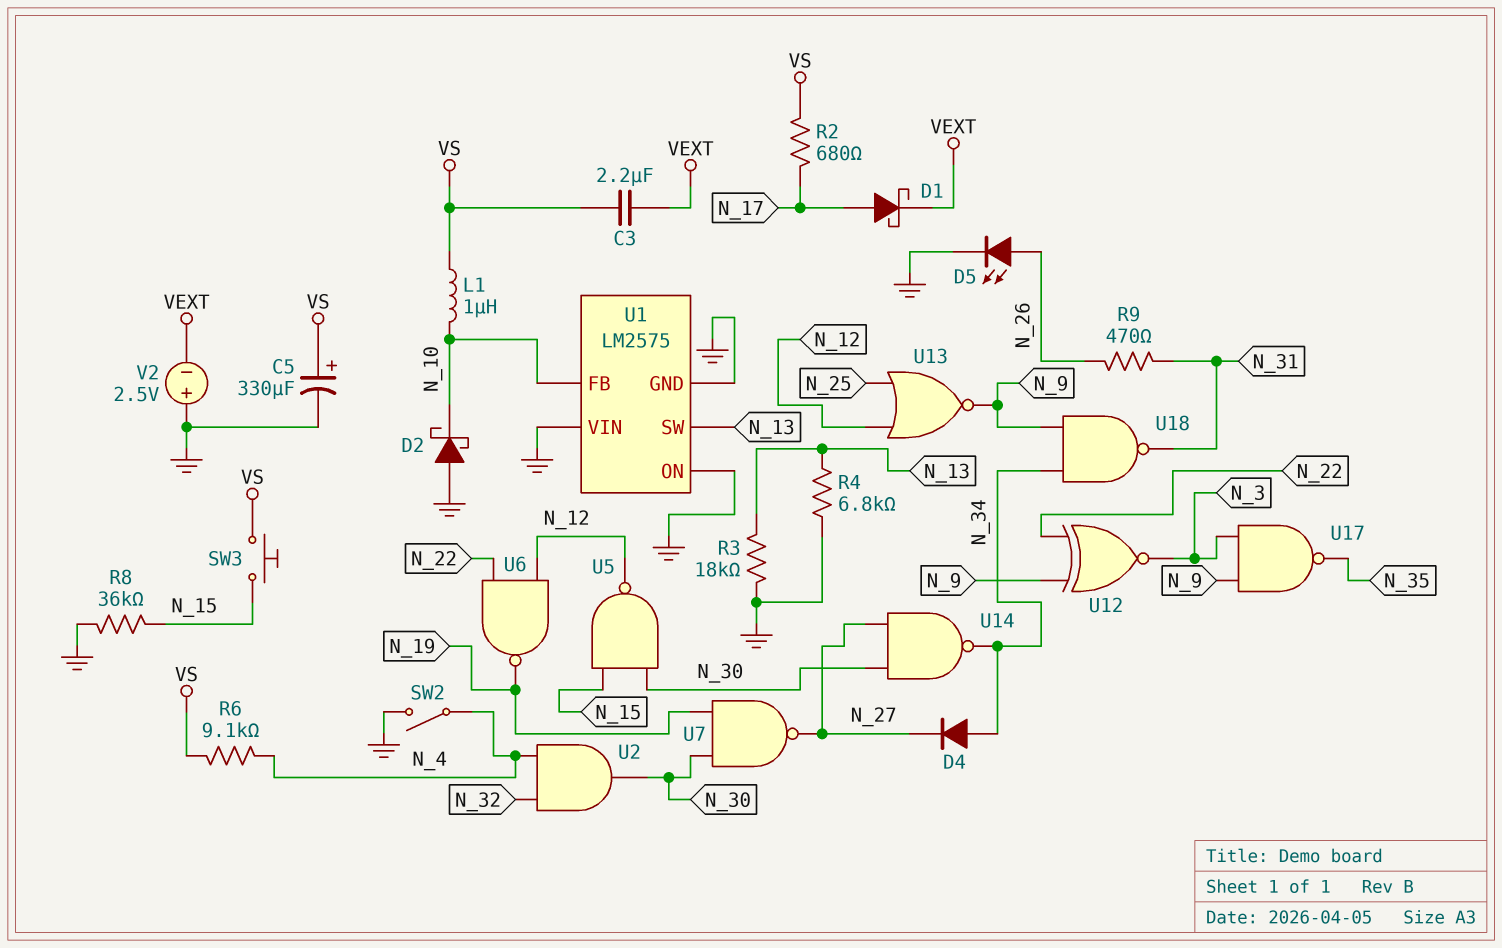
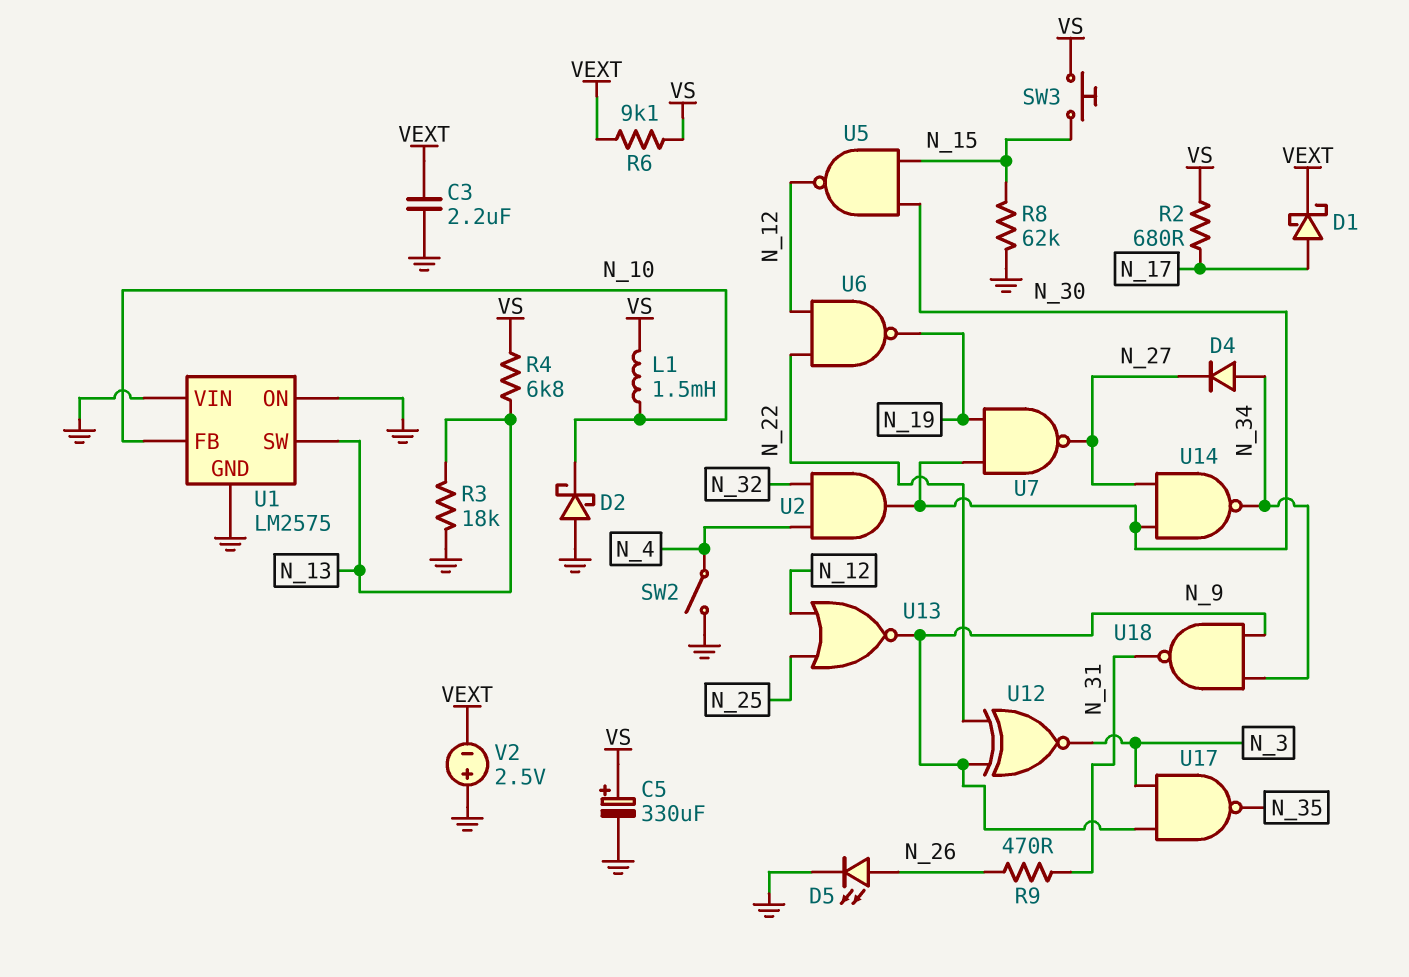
C3: 2.2uF (VEXT, VS) -> 2.2uF (GND, VEXT)
L1: 1uH (N_10, VS) -> 1.5mH (N_10, VS)
R4: 6.8k (GND, N_13) -> 6.8k (N_13, VS)
R6: 9.1k (N_4, VS) -> 9.1k (VEXT, VS)
R8: 36k (GND, N_15) -> 62k (GND, N_15)

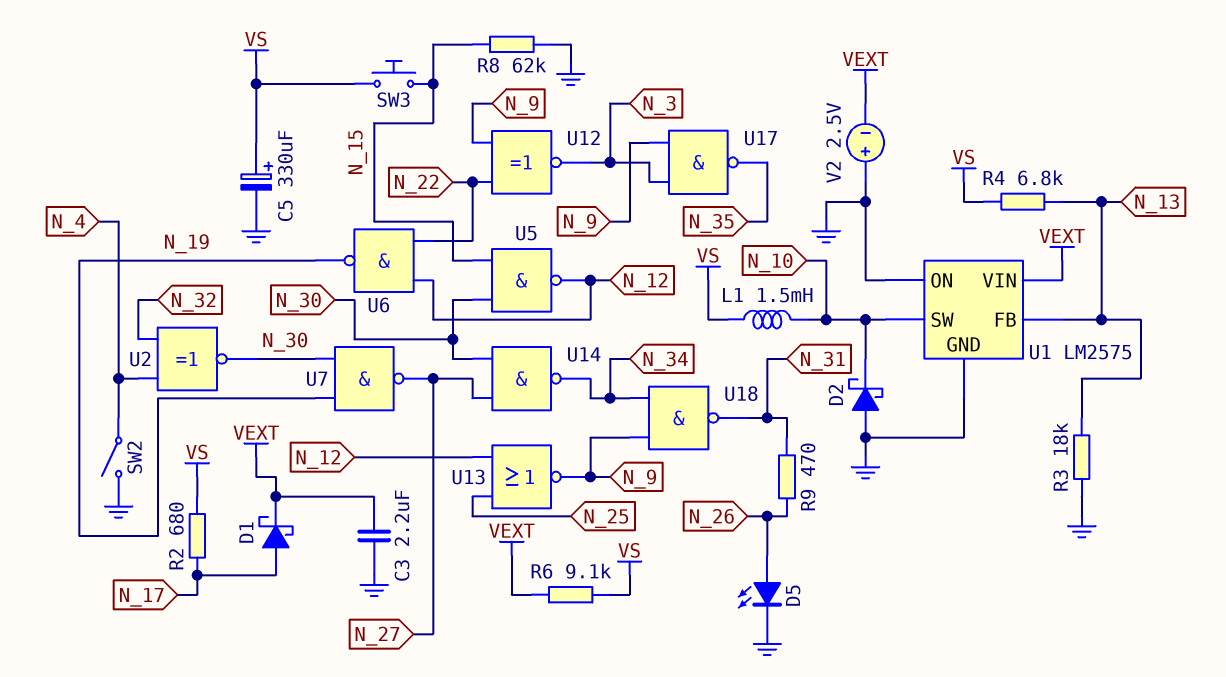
D4: diode (A N_34, K N_27) -> none
U1 pin FB: N_10 -> N_13
U1 pin SW: N_13 -> N_10
U1 pin VIN: GND -> VEXT
U2: AND (in N_4, in N_32, out N_30) -> XNOR (in N_4, in N_32, out N_30)

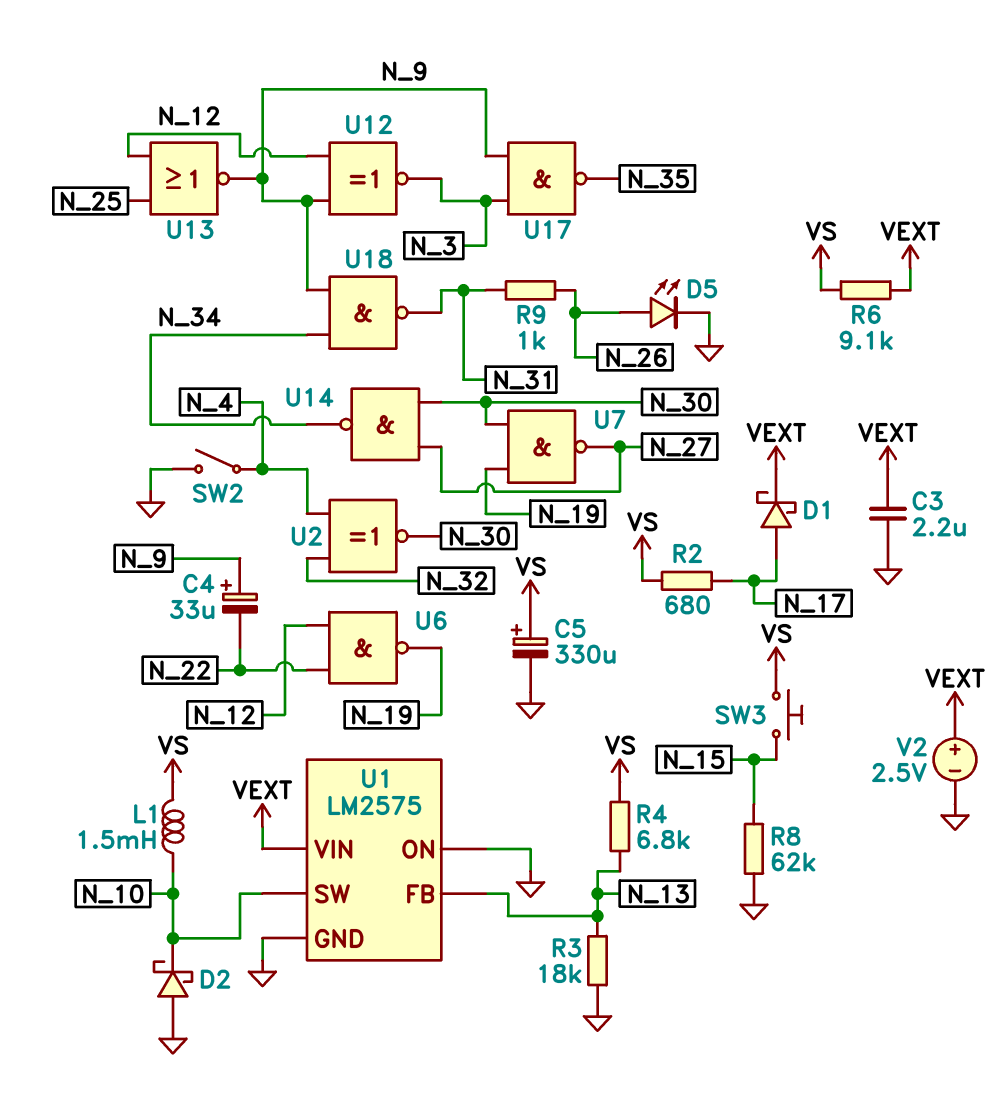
C4: none -> 33uF (plus N_9, minus N_22)
R9: 470 (N_26, N_31) -> 1k (N_26, N_31)
U5: NAND (in N_15, in N_30, out N_12) -> none
U12: XNOR (in N_9, in N_22, out N_3) -> XNOR (in N_9, in N_12, out N_3)
V2: 2.5V (plus GND, minus VEXT) -> 2.5V (plus VEXT, minus GND)

